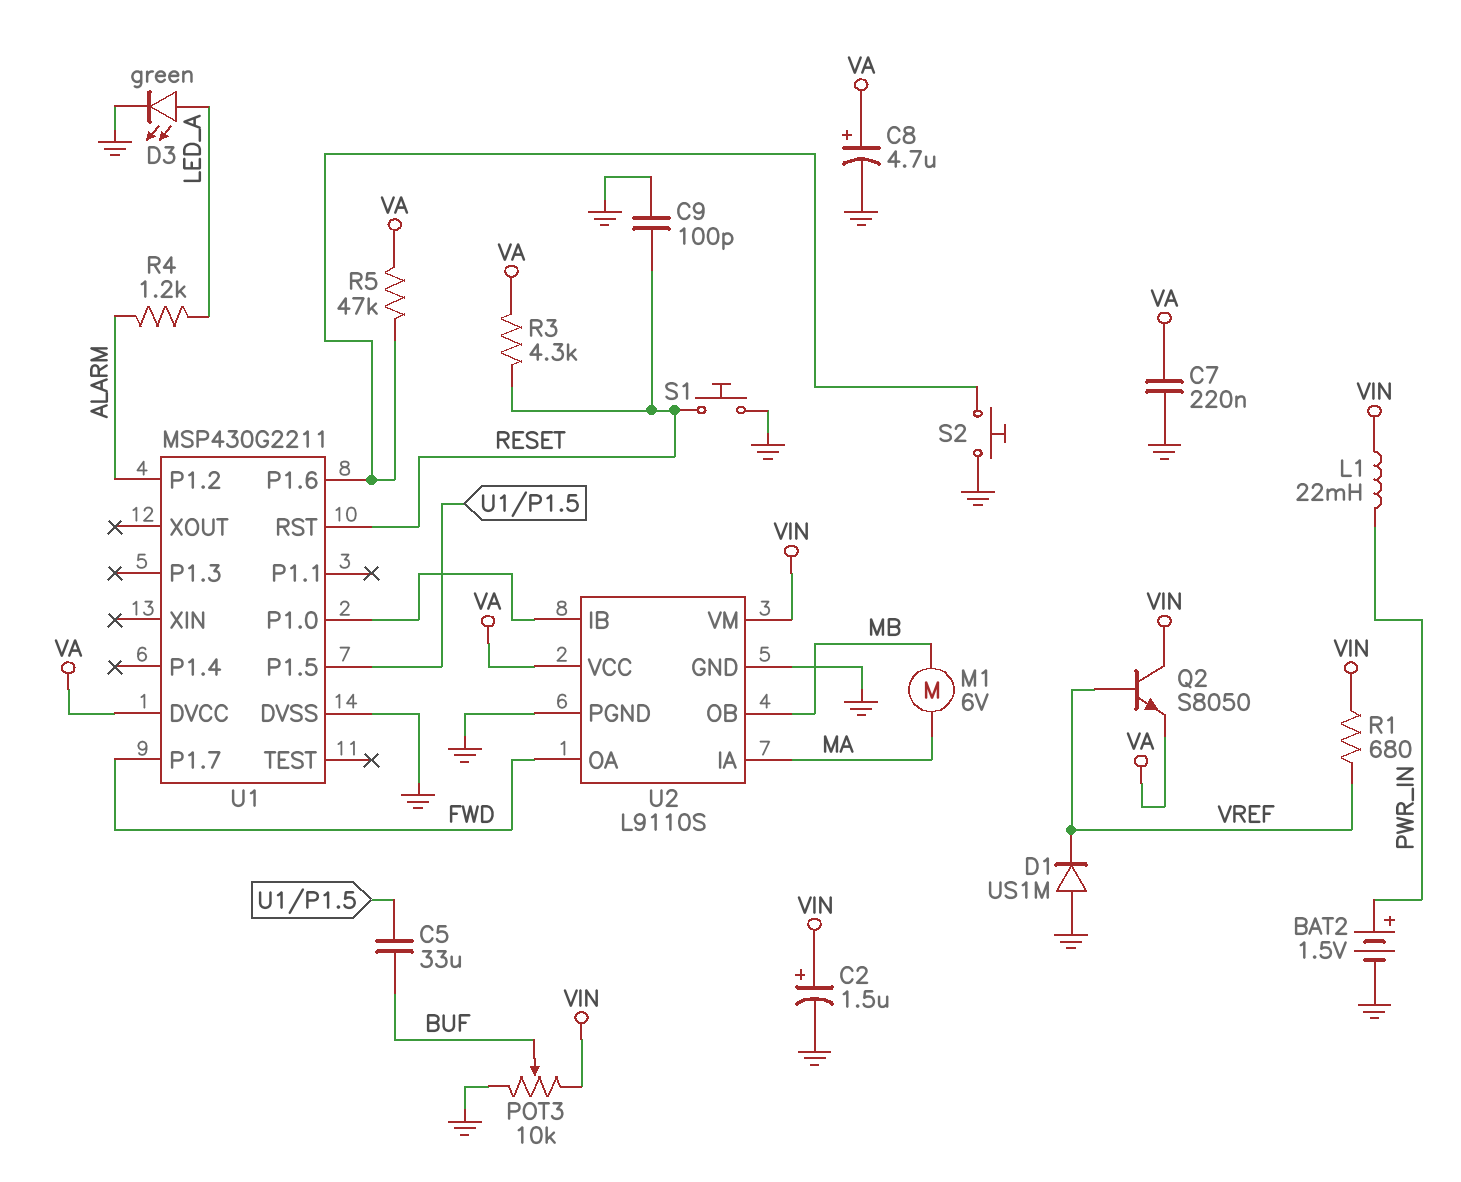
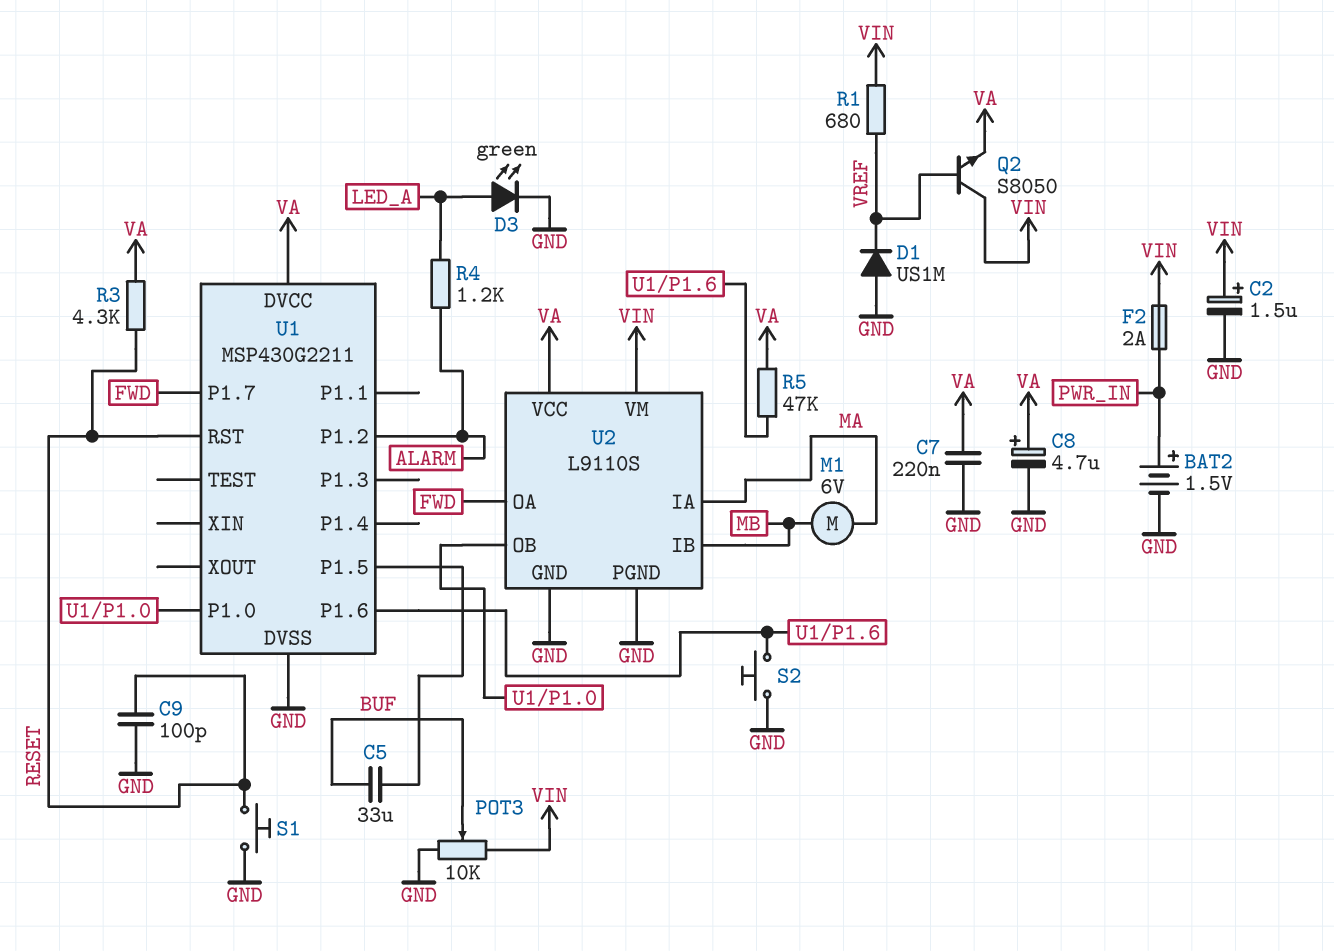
F2: none -> 2A (PWR_IN, VIN)
L1: 22mH (PWR_IN, VIN) -> none
U2 pin IB: U1/P1.0 -> MB
U2 pin OB: MB -> U1/P1.0

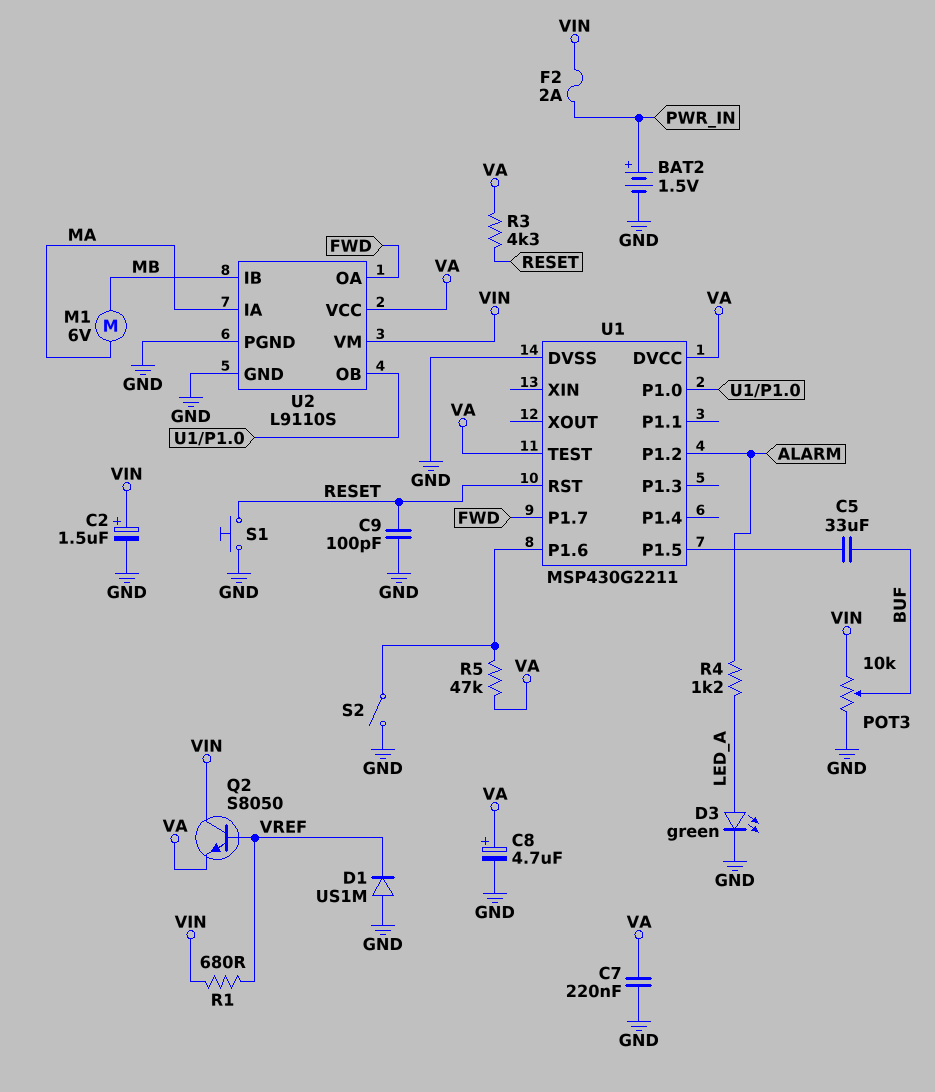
S2: button (GND, U1/P1.6) -> switch (GND, U1/P1.6)
U1 pin TEST: none -> VA

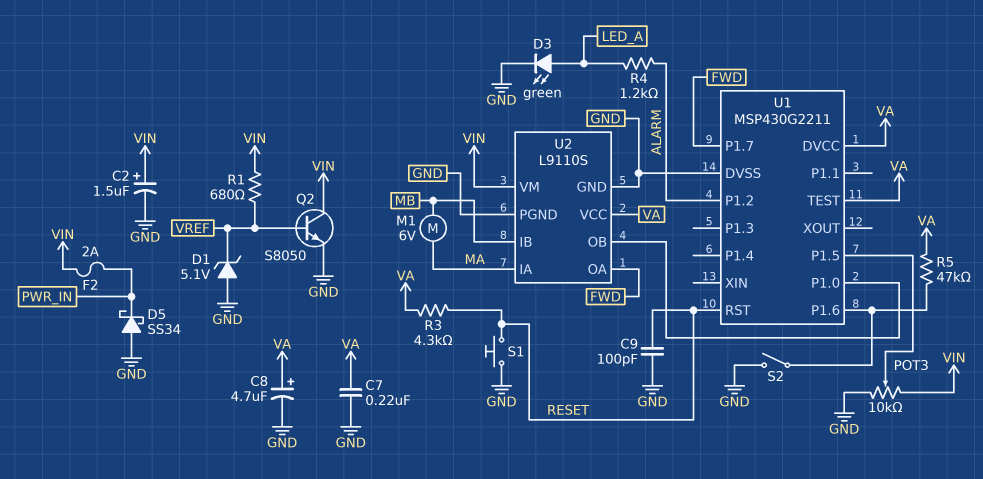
BAT2: 1.5V (plus PWR_IN, minus GND) -> none
C5: 33uF (BUF, U1/P1.5) -> none
D1: diode US1M (A GND, K VREF) -> zener 5.1V (A GND, K VREF)
D5: none -> schottky SS34 (A GND, K PWR_IN)
POT3: 10k (GND, VIN, wiper BUF) -> 10k (GND, VIN, wiper U1/P1.5)
Q2: NPN S8050 (B VREF, C VIN, E VA) -> NPN S8050 (B VREF, C VIN, E GND)

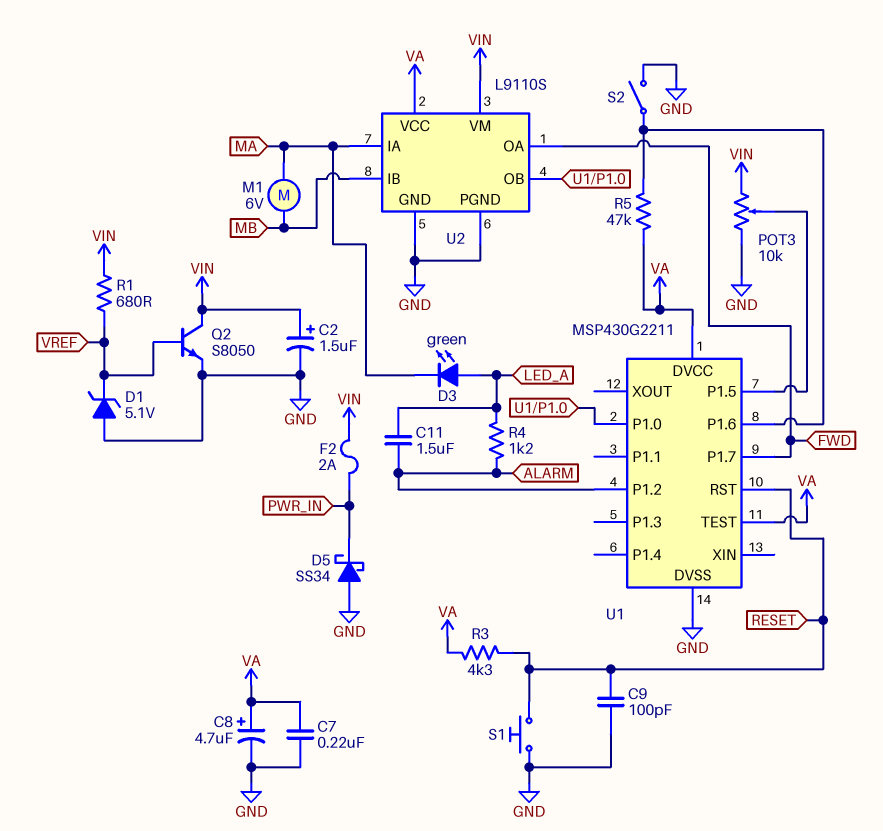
C11: none -> 1.5uF (ALARM, LED_A)
D3: LED green (A LED_A, K GND) -> LED green (A LED_A, K MA)

